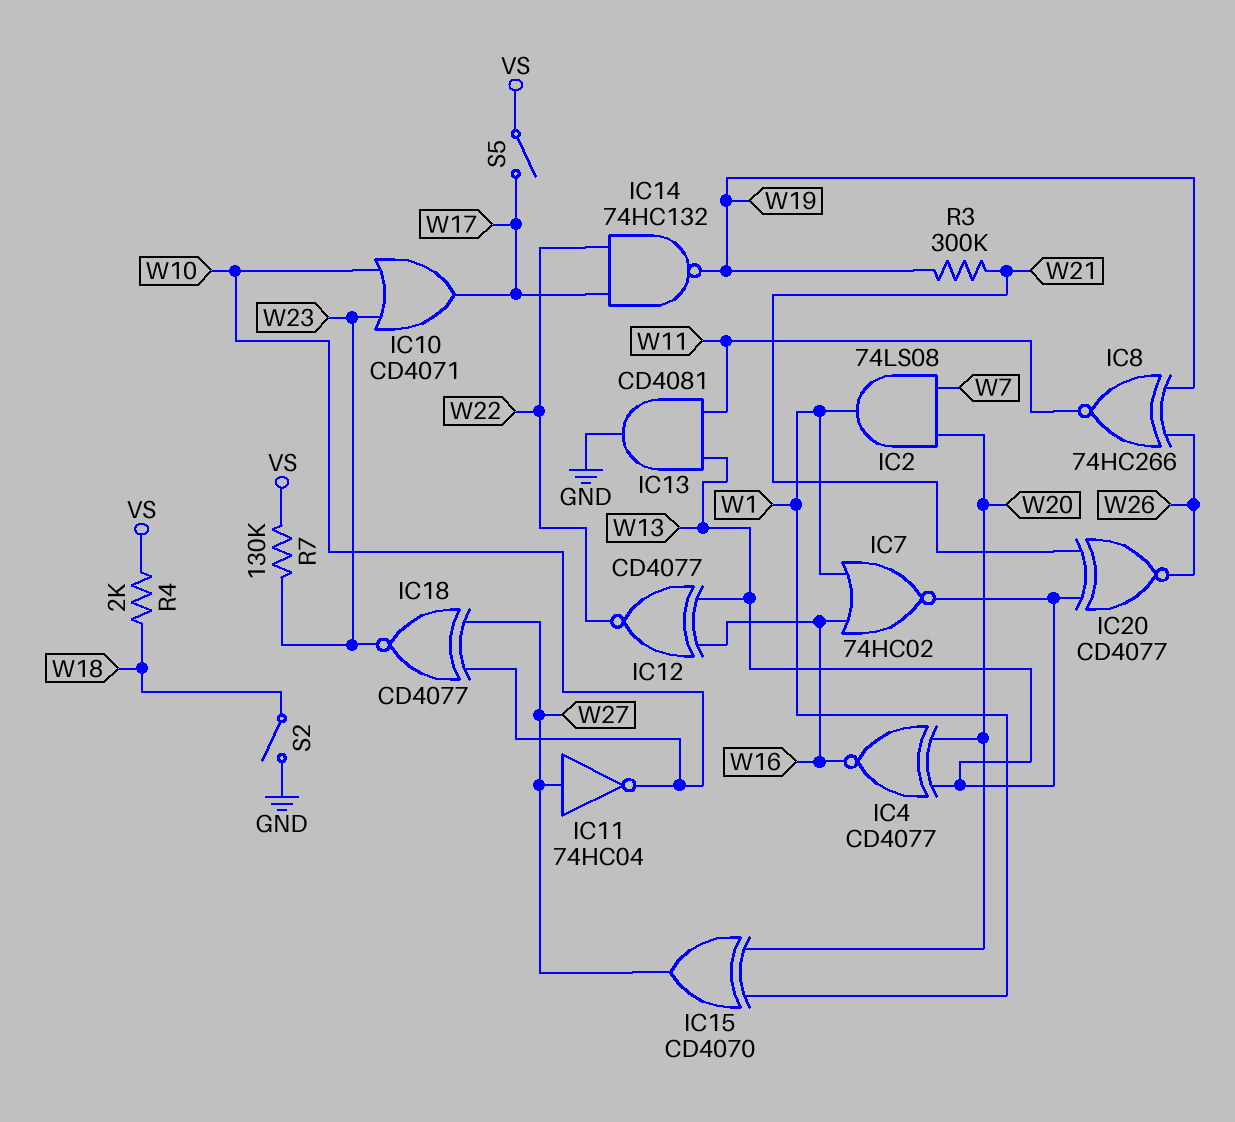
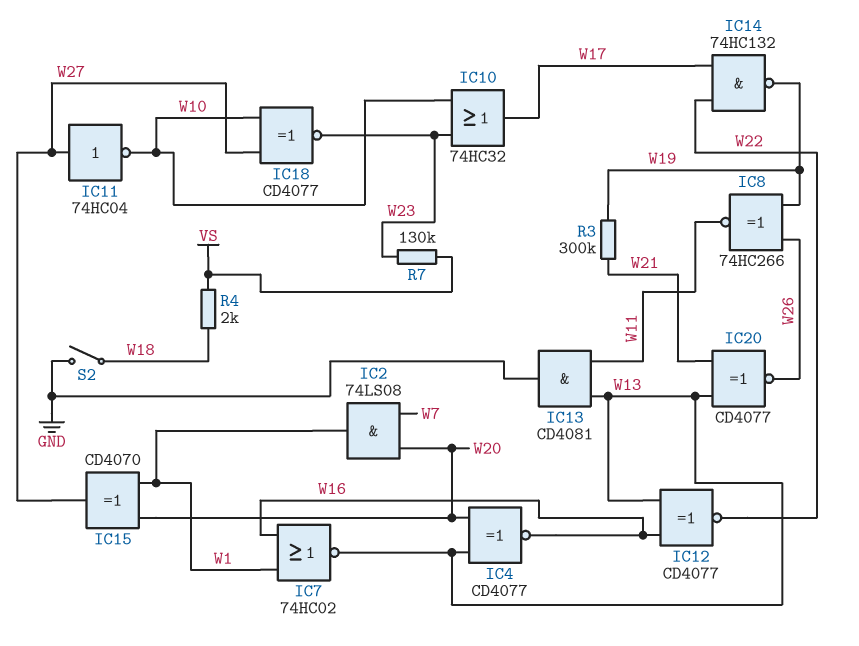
IC10: OR CD4071 (in W10, in W23, out W17) -> OR 74HC32 (in W10, in W23, out W17)
S5: switch (VS, W17) -> none

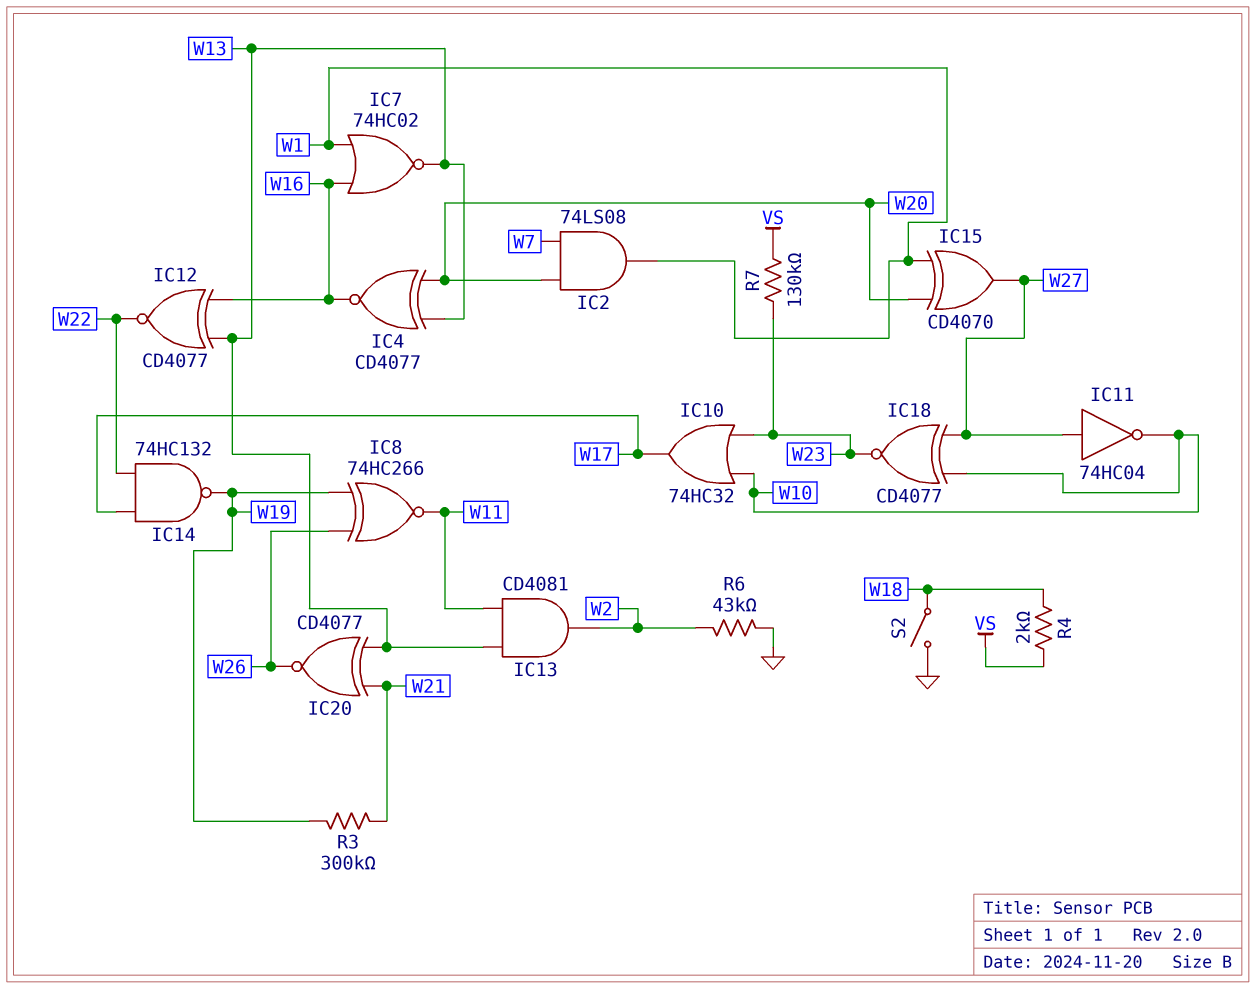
IC13: AND CD4081 (in W11, in W13, out GND) -> AND CD4081 (in W11, in W13, out W2)
R6: none -> 43k (GND, W2)

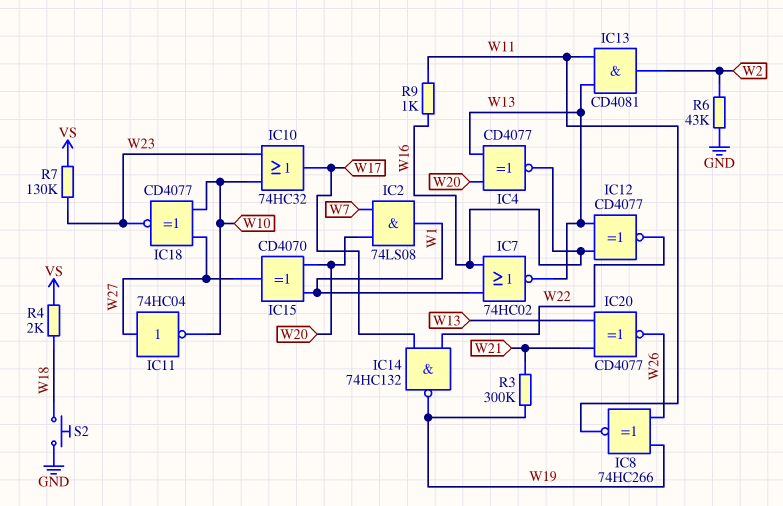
R9: none -> 1k (W11, W16)
S2: switch (GND, W18) -> button (GND, W18)

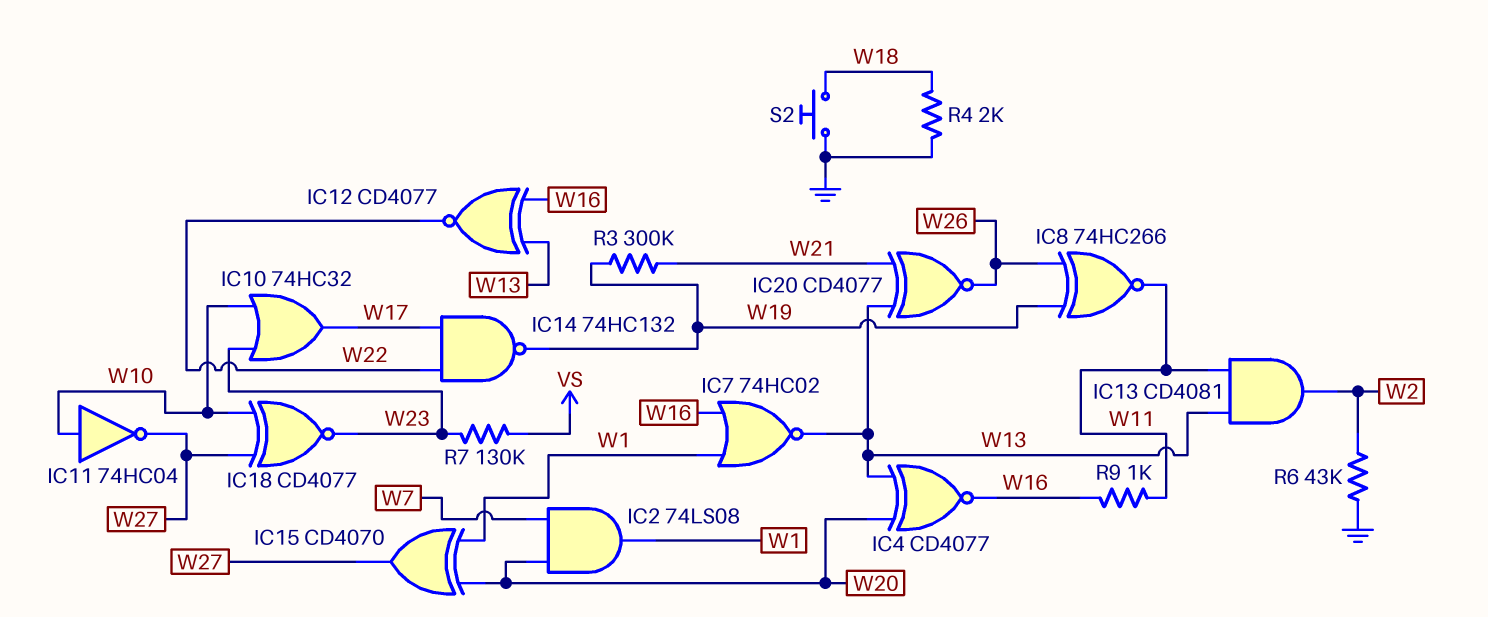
IC11: NOT 74HC04 (in W27, out W10) -> NOT 74HC04 (in W10, out W27)
R4: 2k (VS, W18) -> 2k (GND, W18)

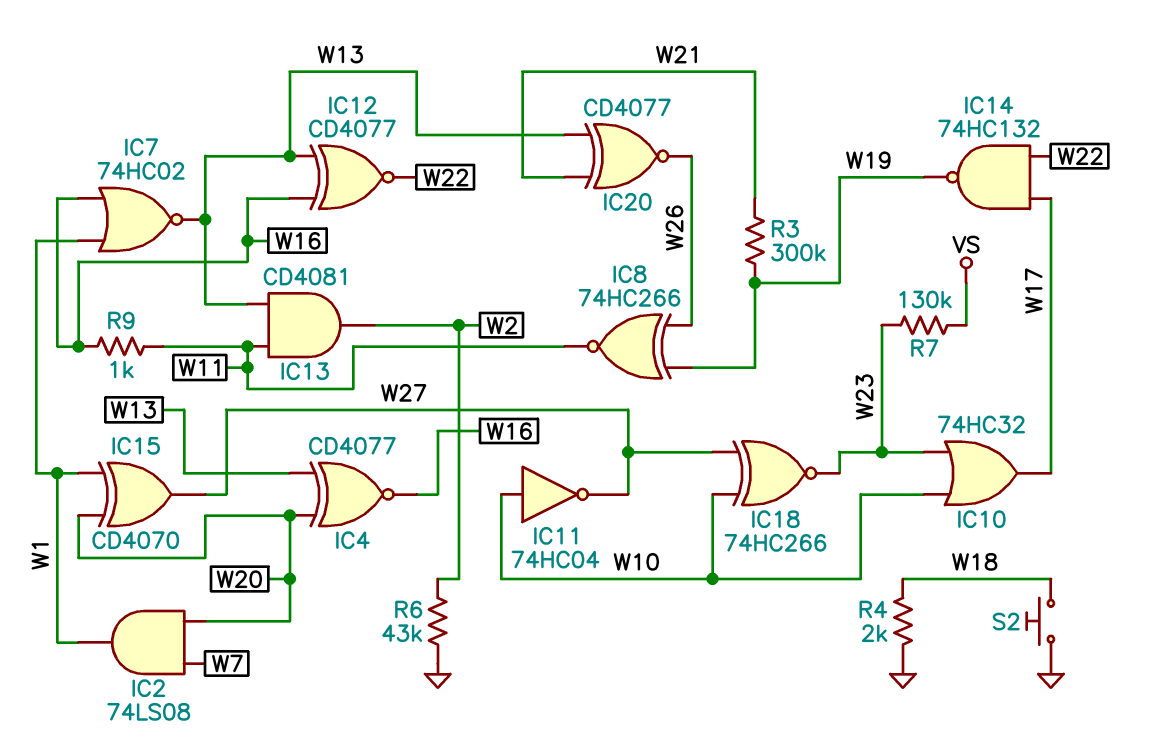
IC18: XNOR CD4077 (in W10, in W27, out W23) -> XNOR 74HC266 (in W10, in W27, out W23)

